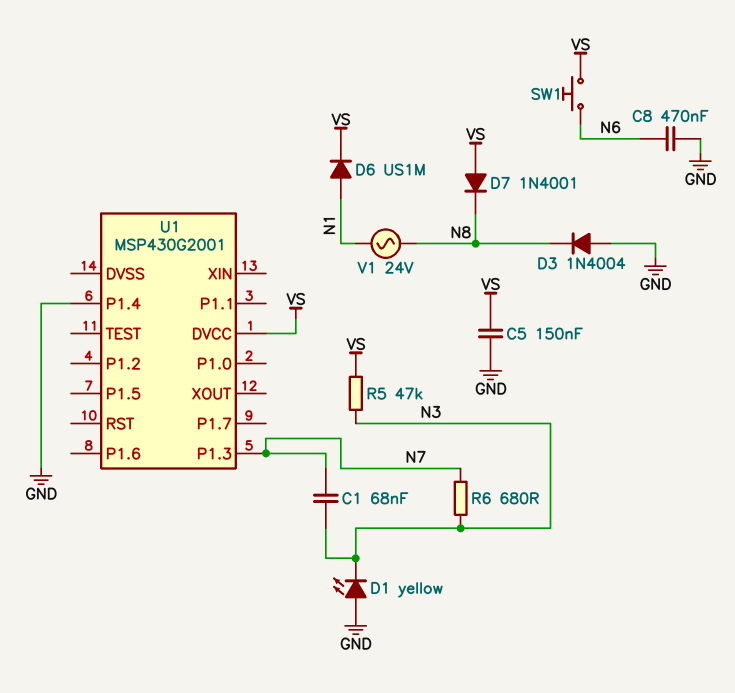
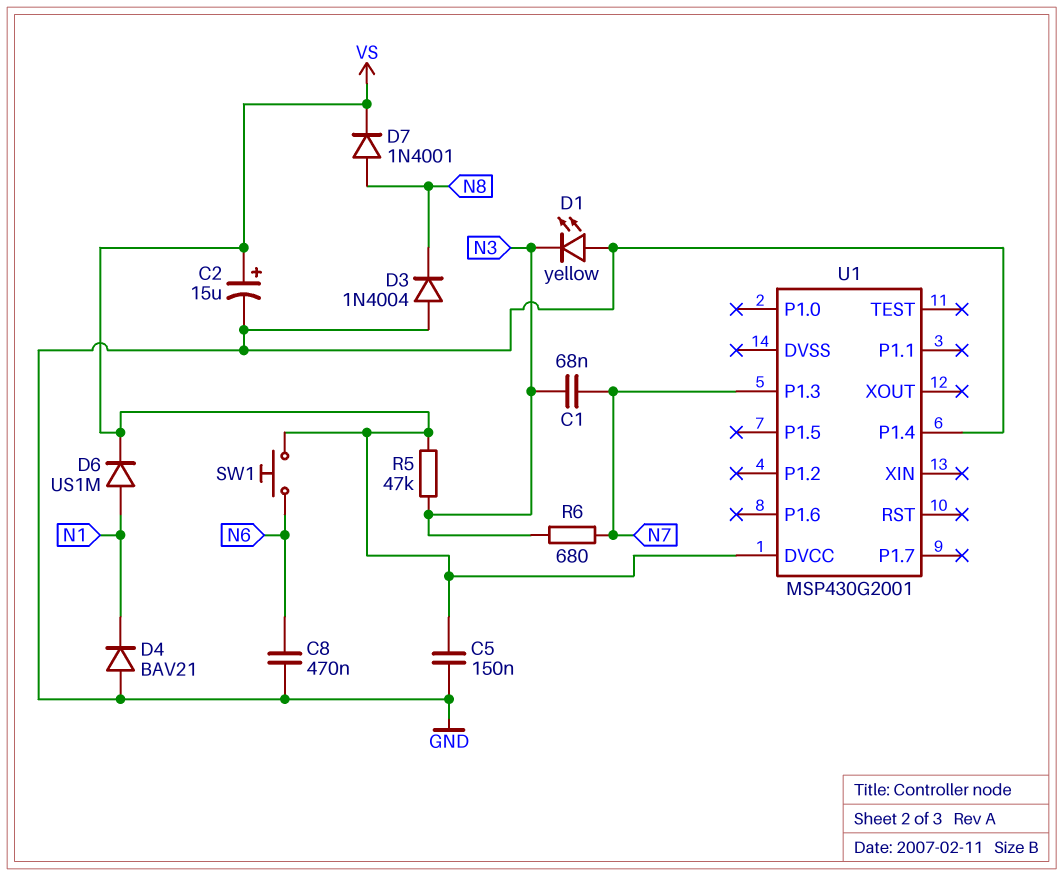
C2: none -> 15uF (plus VS, minus GND)
D4: none -> diode BAV21 (A GND, K N1)
D7: diode 1N4001 (A VS, K N8) -> diode 1N4001 (A N8, K VS)
V1: AC 24V (N1, N8) -> none

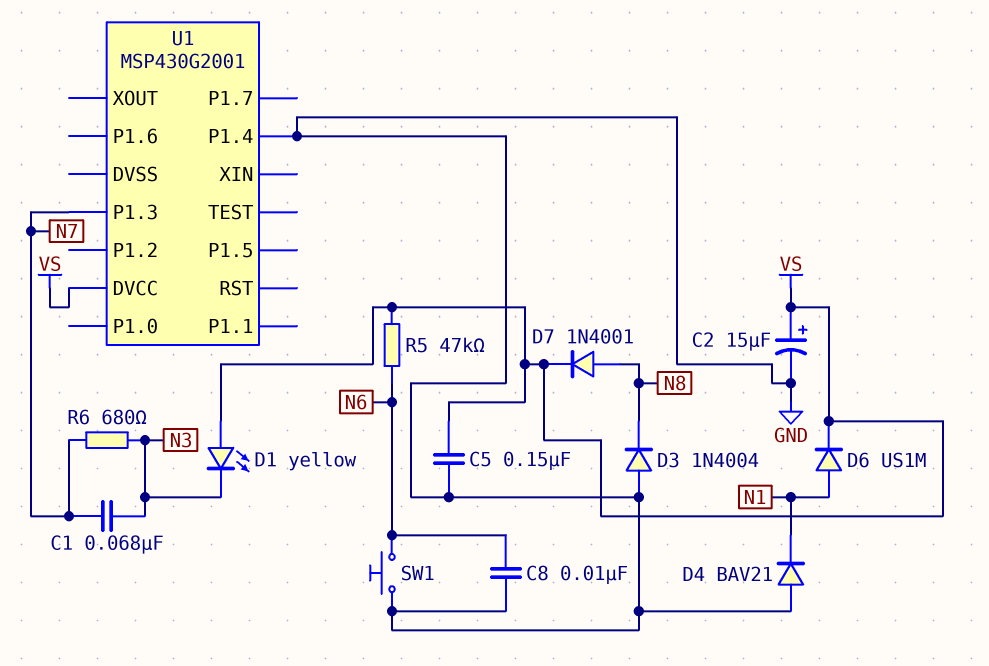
C8: 470nF (GND, N6) -> 10nF (GND, N6)
D1: LED yellow (A GND, K N3) -> LED yellow (A VS, K N3)
R5: 47k (N3, VS) -> 47k (N6, VS)
SW1: button (N6, VS) -> button (GND, N6)

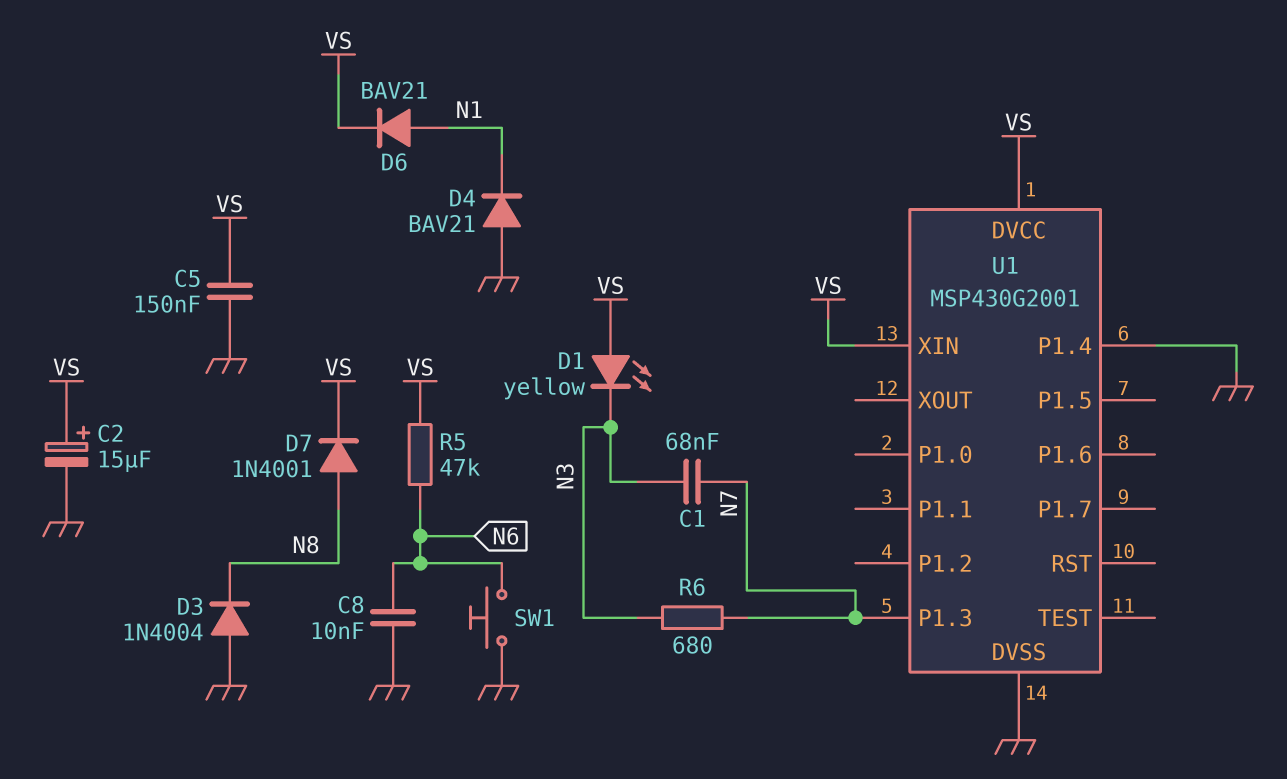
D6: diode US1M (A N1, K VS) -> diode BAV21 (A N1, K VS)
U1 pin DVSS: none -> GND
U1 pin XIN: none -> VS

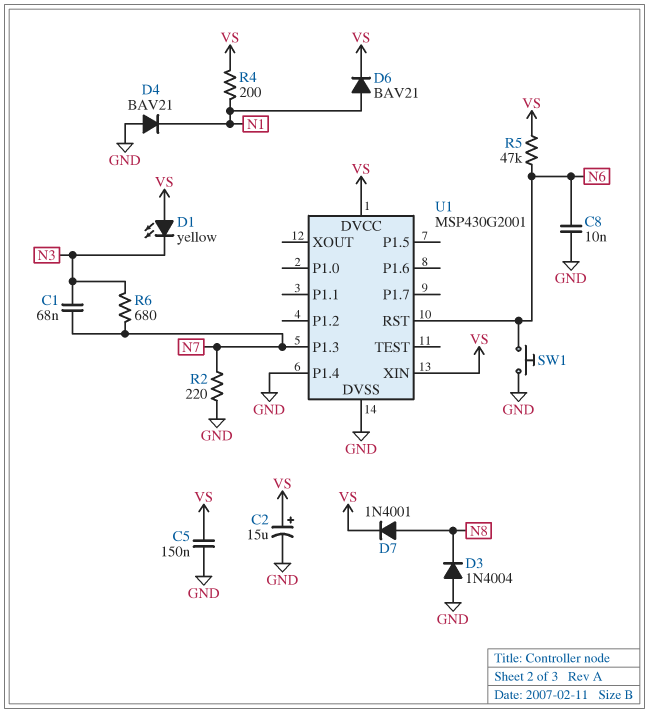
R2: none -> 220 (GND, N7)
R4: none -> 200 (N1, VS)
U1 pin RST: none -> N6

